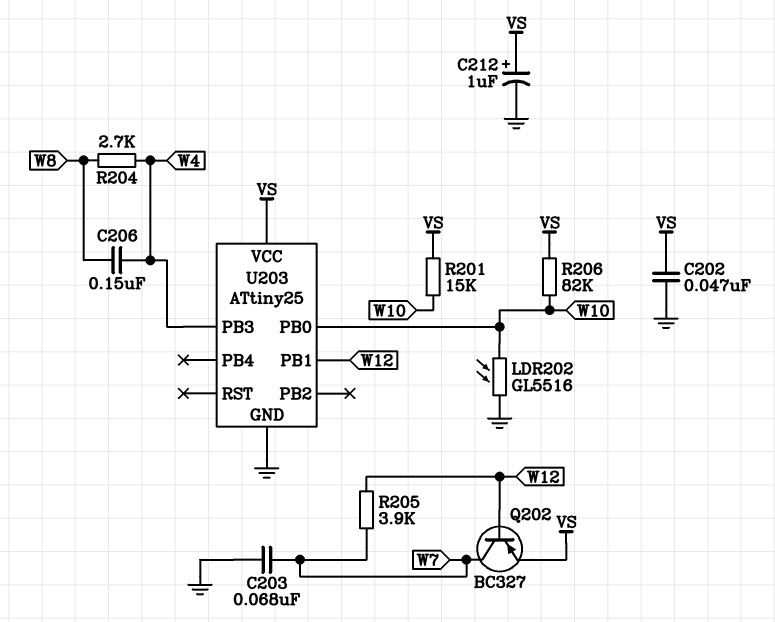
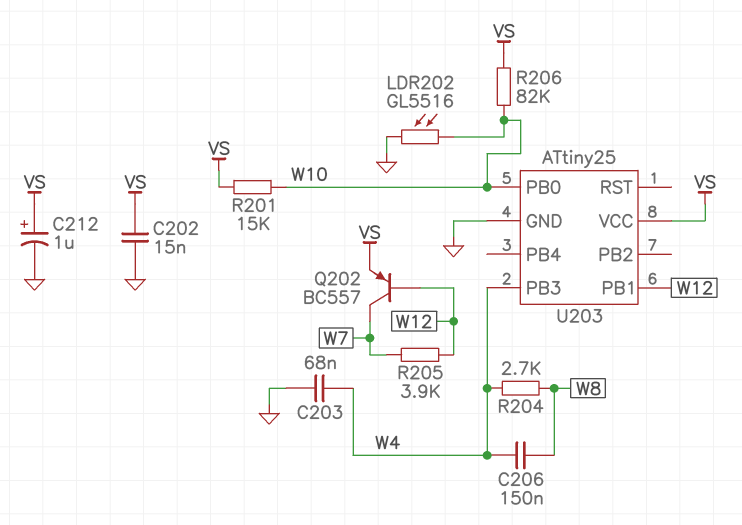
C202: 47nF (GND, VS) -> 15nF (GND, VS)
C203: 68nF (GND, W7) -> 68nF (GND, W4)
Q202: PNP BC327 (B W12, C W7, E VS) -> PNP BC557 (B W12, C W7, E VS)

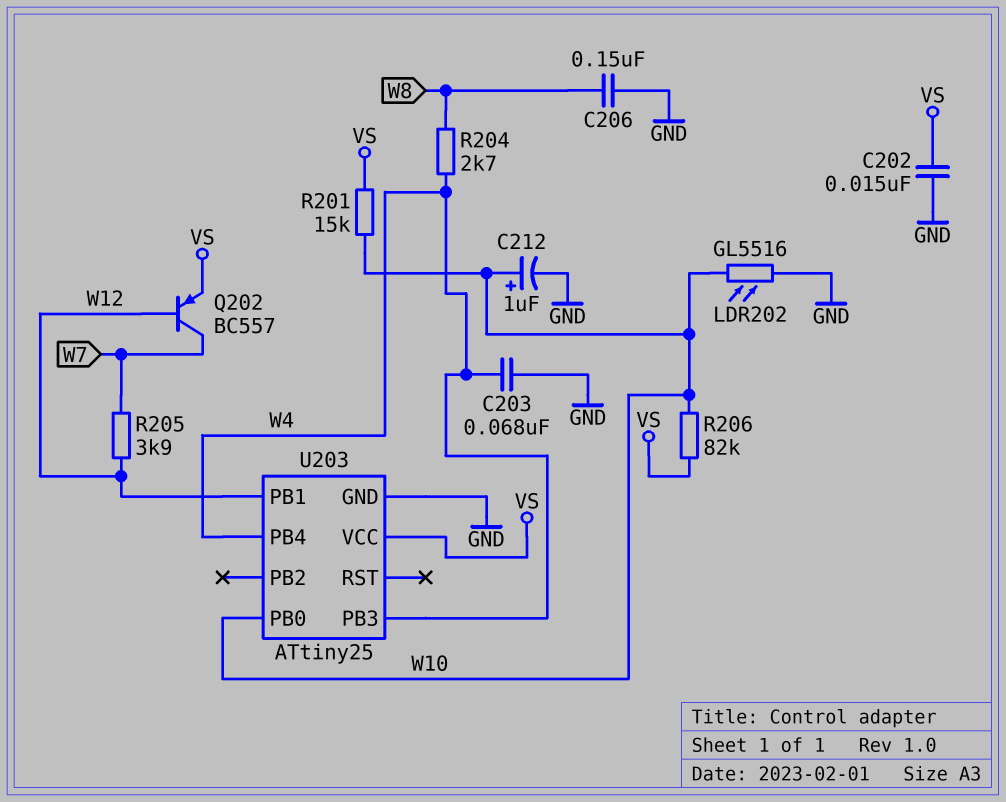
C206: 150nF (W4, W8) -> 150nF (GND, W8)
C212: 1uF (plus VS, minus GND) -> 1uF (plus W10, minus GND)
U203 pin PB4: none -> W4

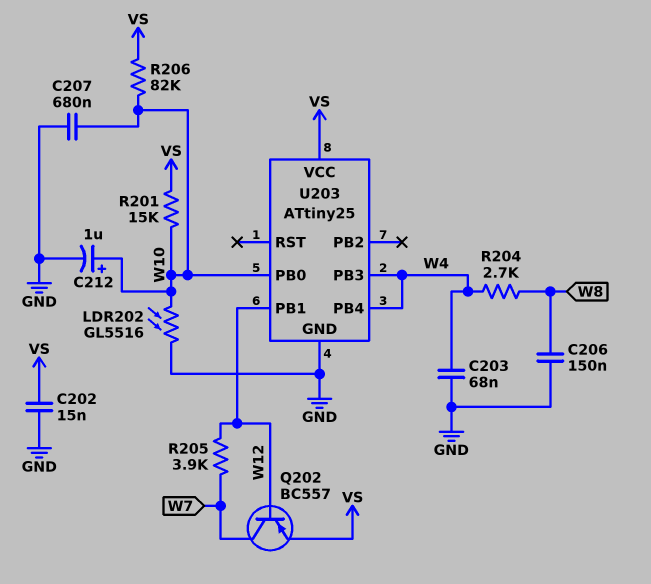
C207: none -> 680nF (GND, W10)

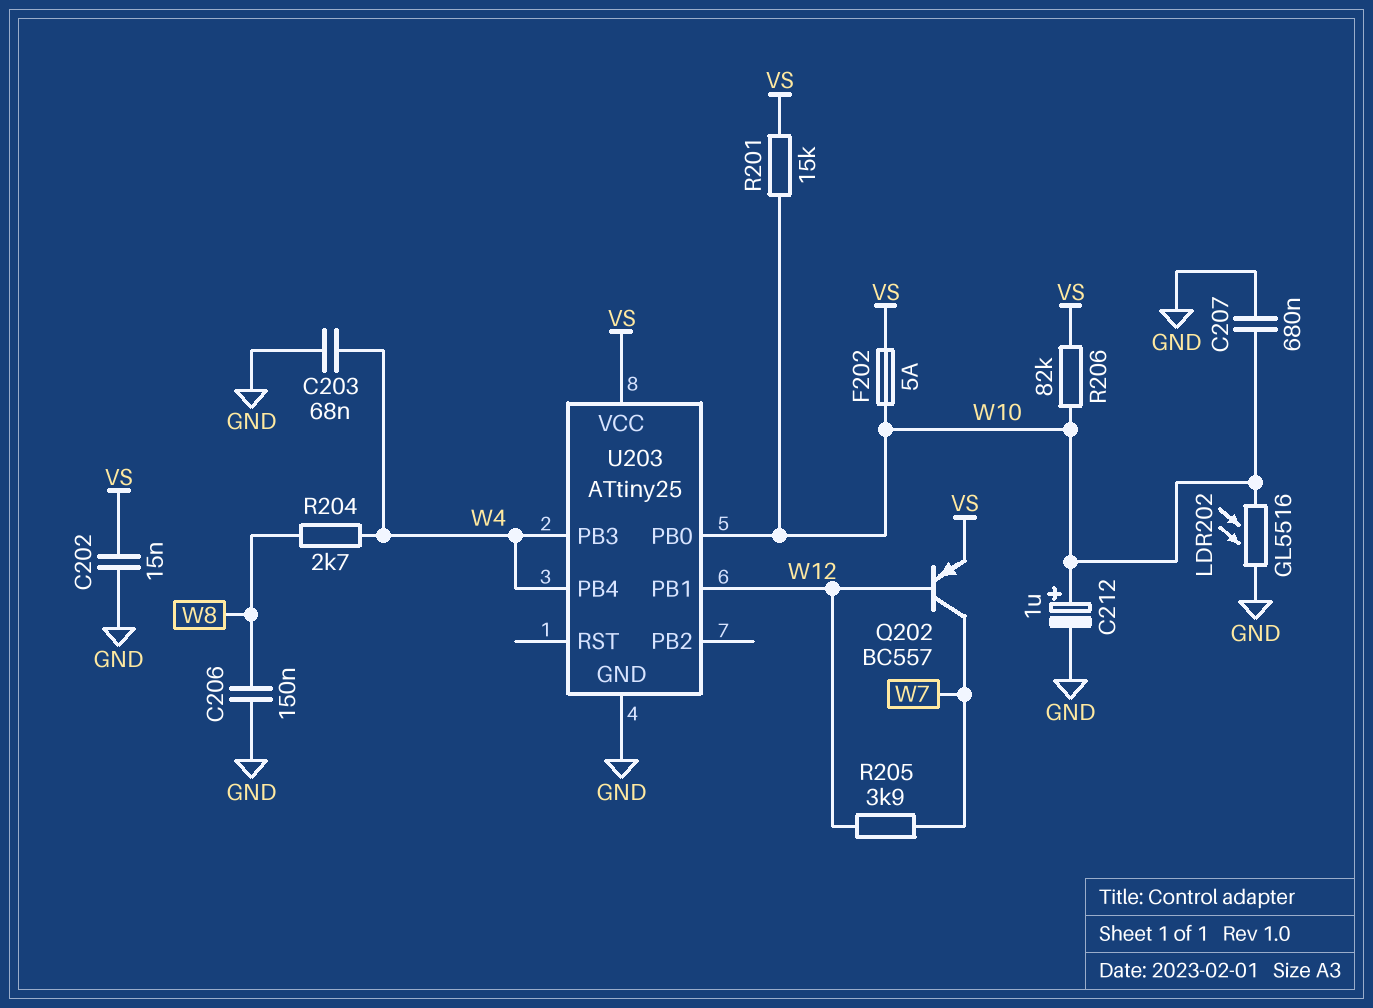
F202: none -> 5A (VS, W10)

